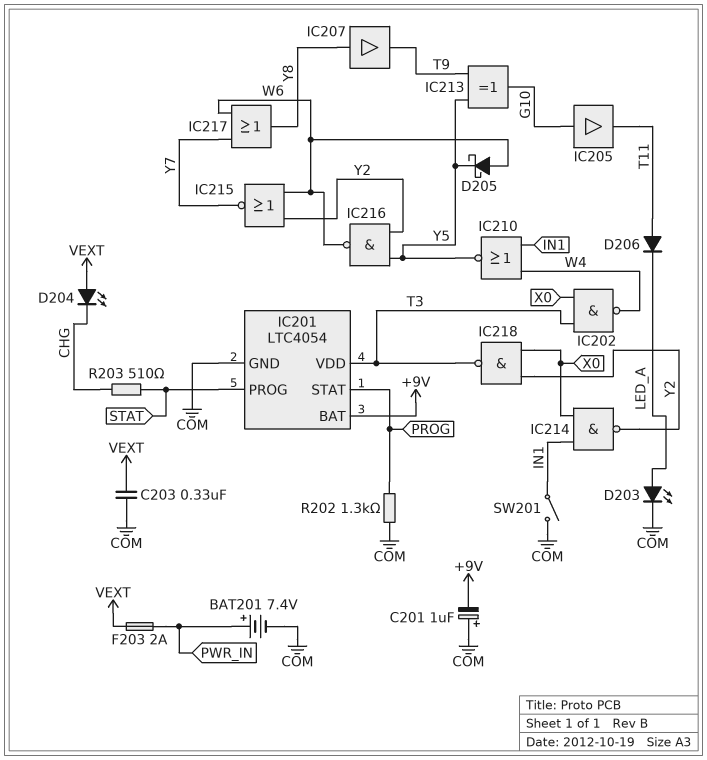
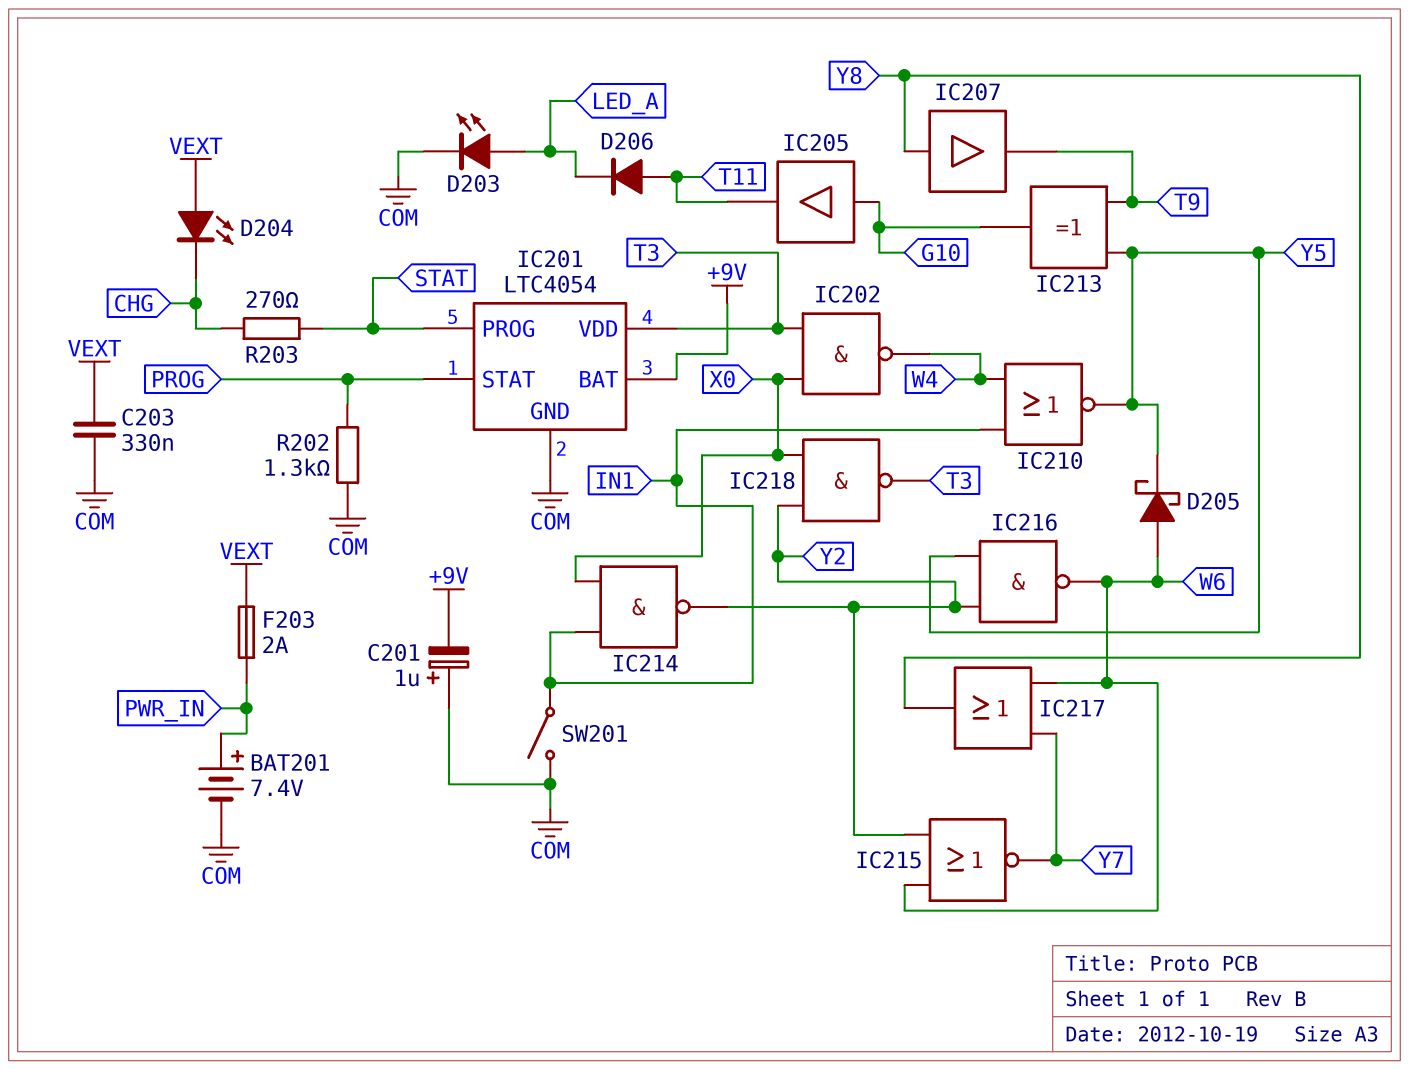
R203: 510 (CHG, STAT) -> 270 (CHG, STAT)

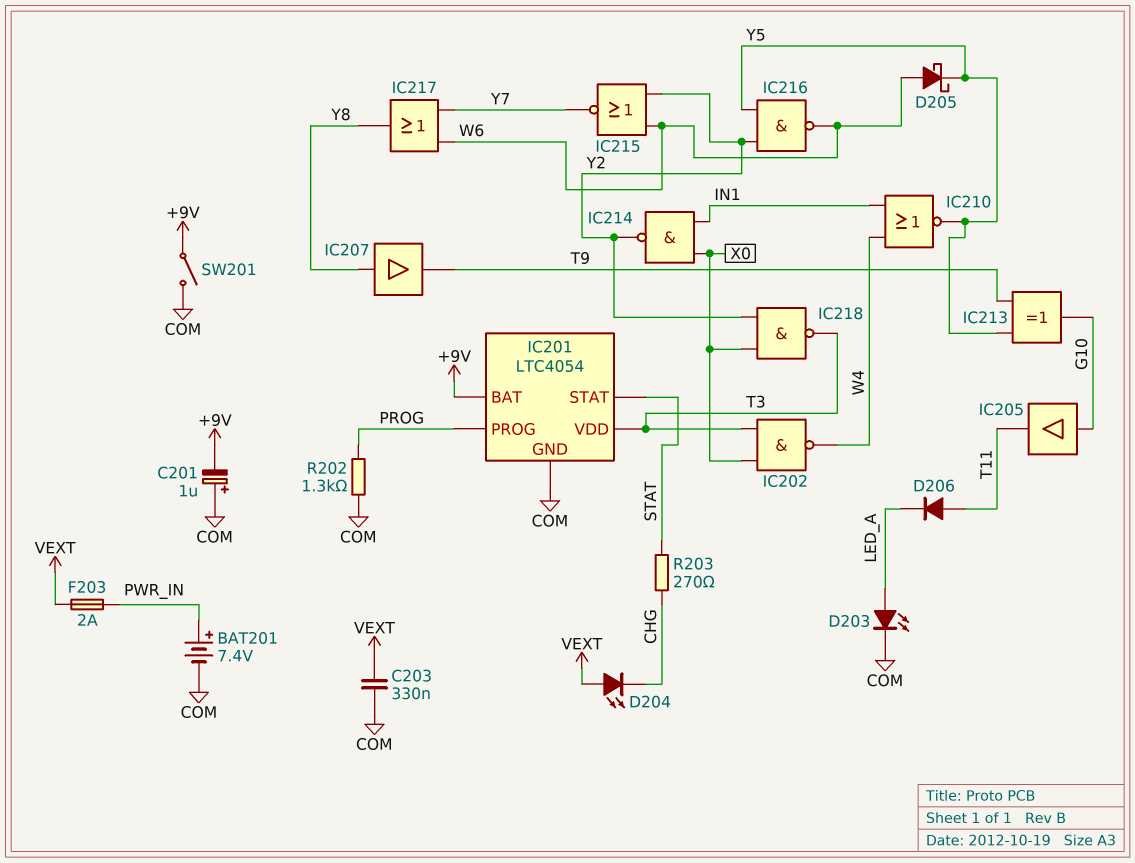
IC201 pin PROG: STAT -> PROG
IC201 pin STAT: PROG -> STAT
SW201: switch (COM, IN1) -> switch (+9V, COM)

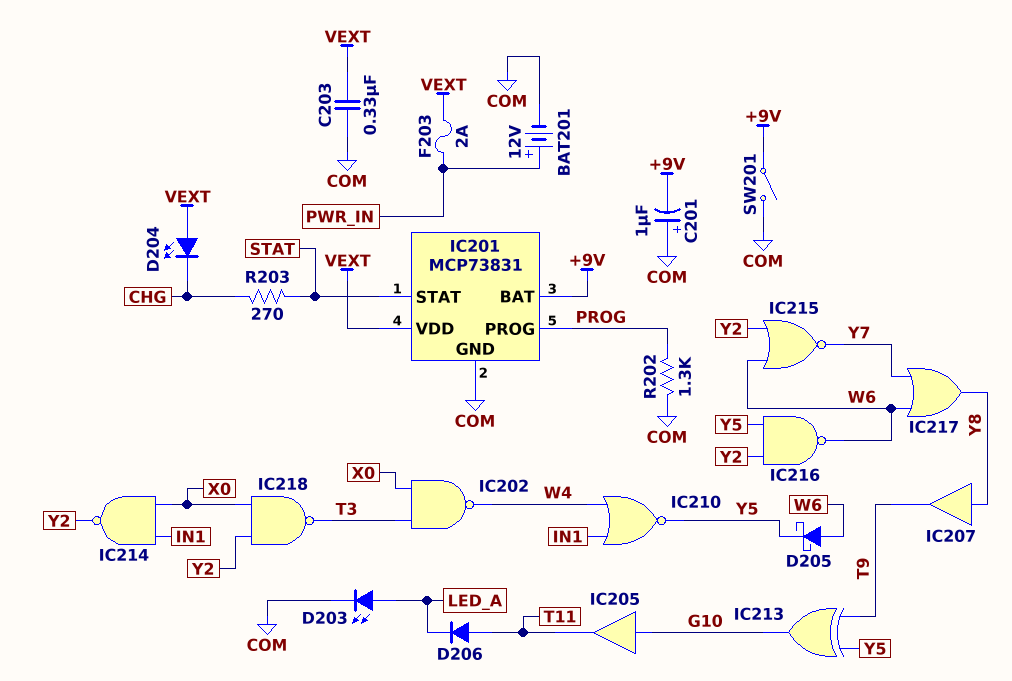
BAT201: 7.4V (plus PWR_IN, minus COM) -> 12V (plus PWR_IN, minus COM)
IC201: LTC4054 -> MCP73831
IC201 pin VDD: T3 -> VEXT

